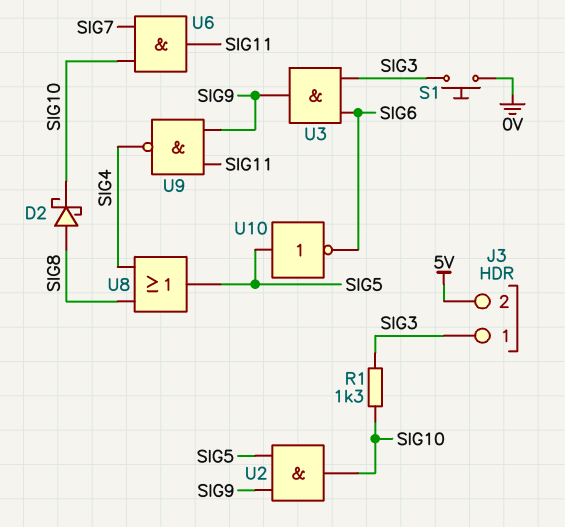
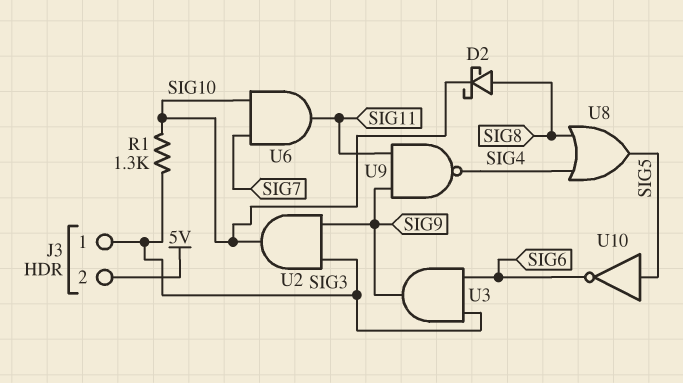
S1: button (0V, SIG3) -> none
U2: AND (in SIG5, in SIG9, out SIG10) -> AND (in SIG3, in SIG9, out SIG10)

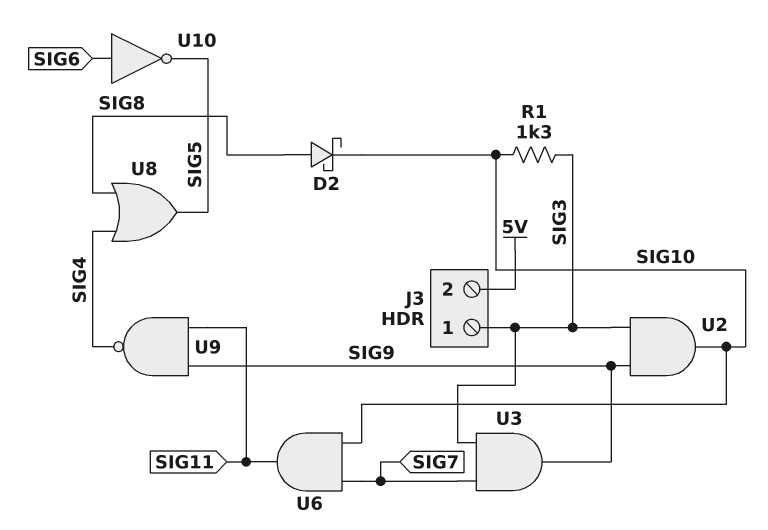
U3: AND (in SIG3, in SIG6, out SIG9) -> AND (in SIG3, in SIG7, out SIG9)
U10: NOT (in SIG5, out SIG6) -> NOT (in SIG6, out SIG5)

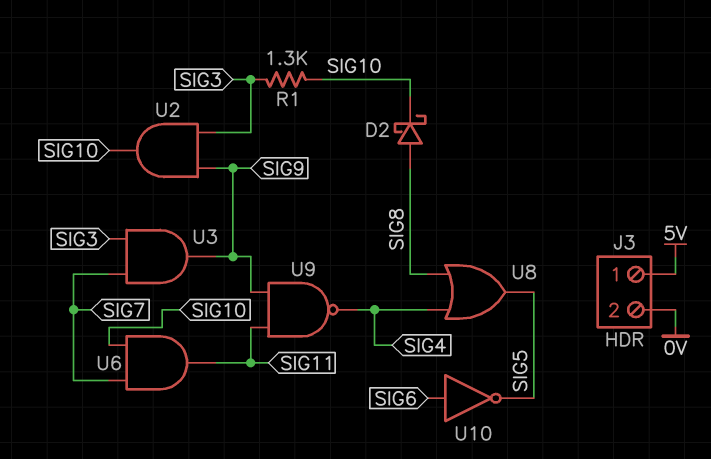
J3 pin 1: SIG3 -> 5V
J3 pin 2: 5V -> 0V

